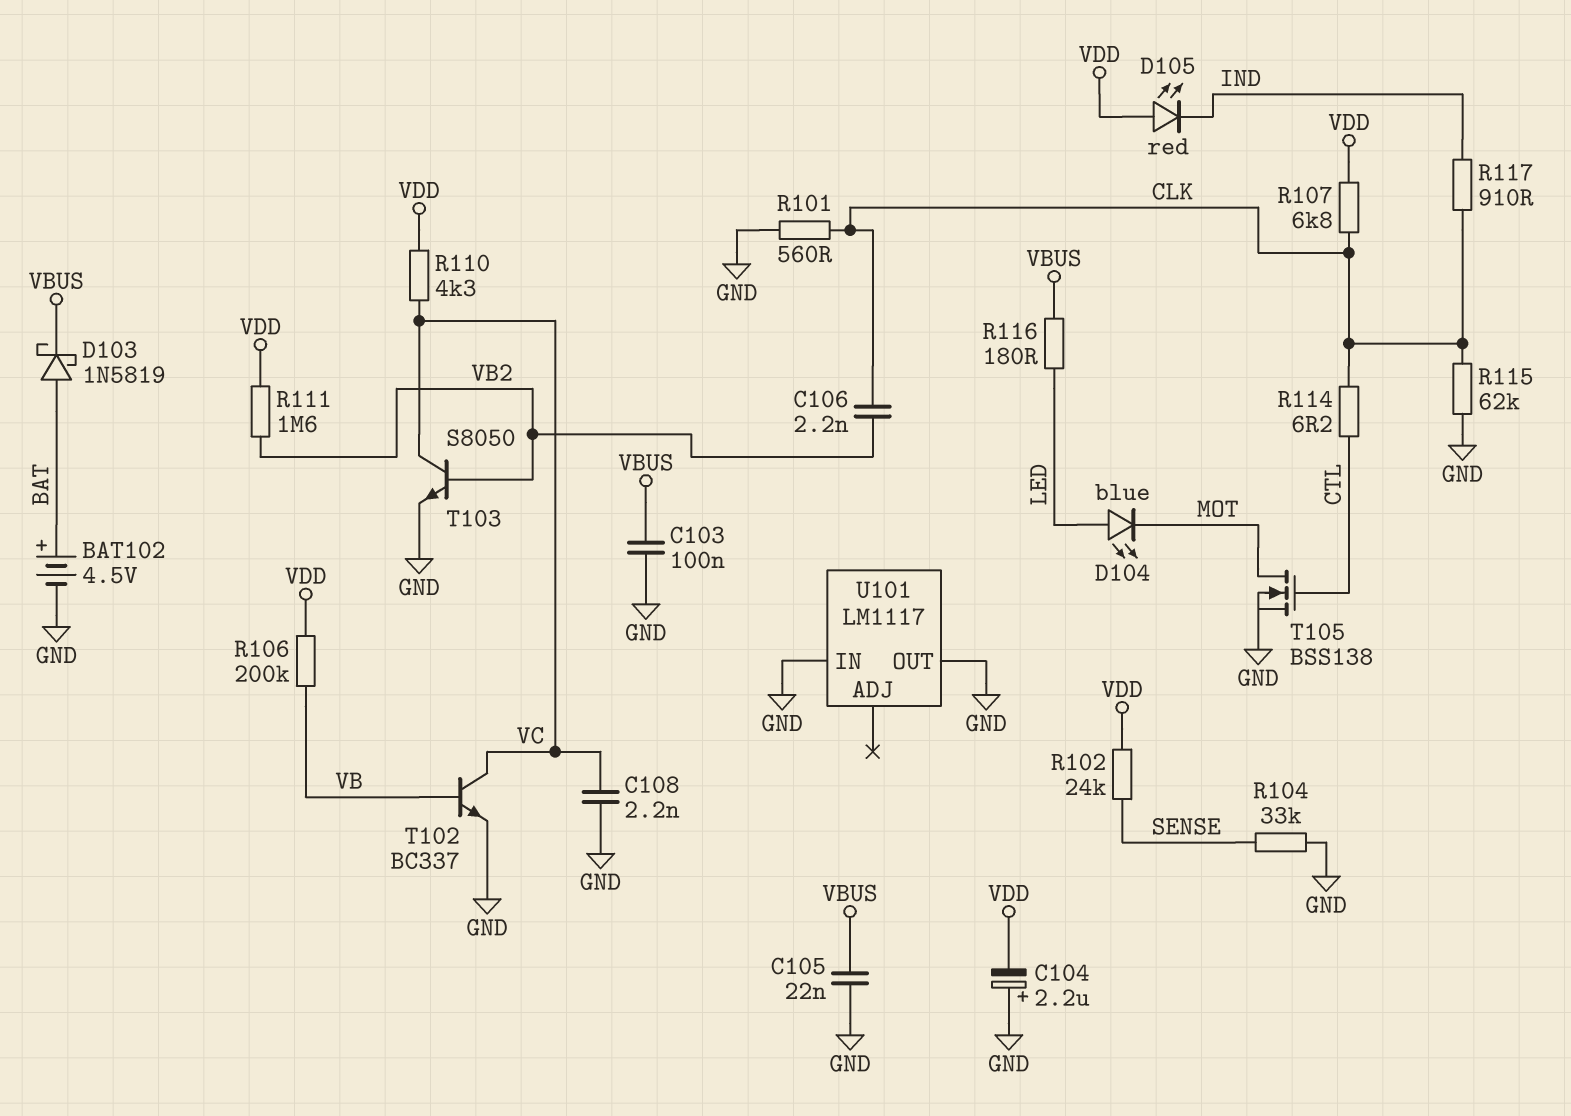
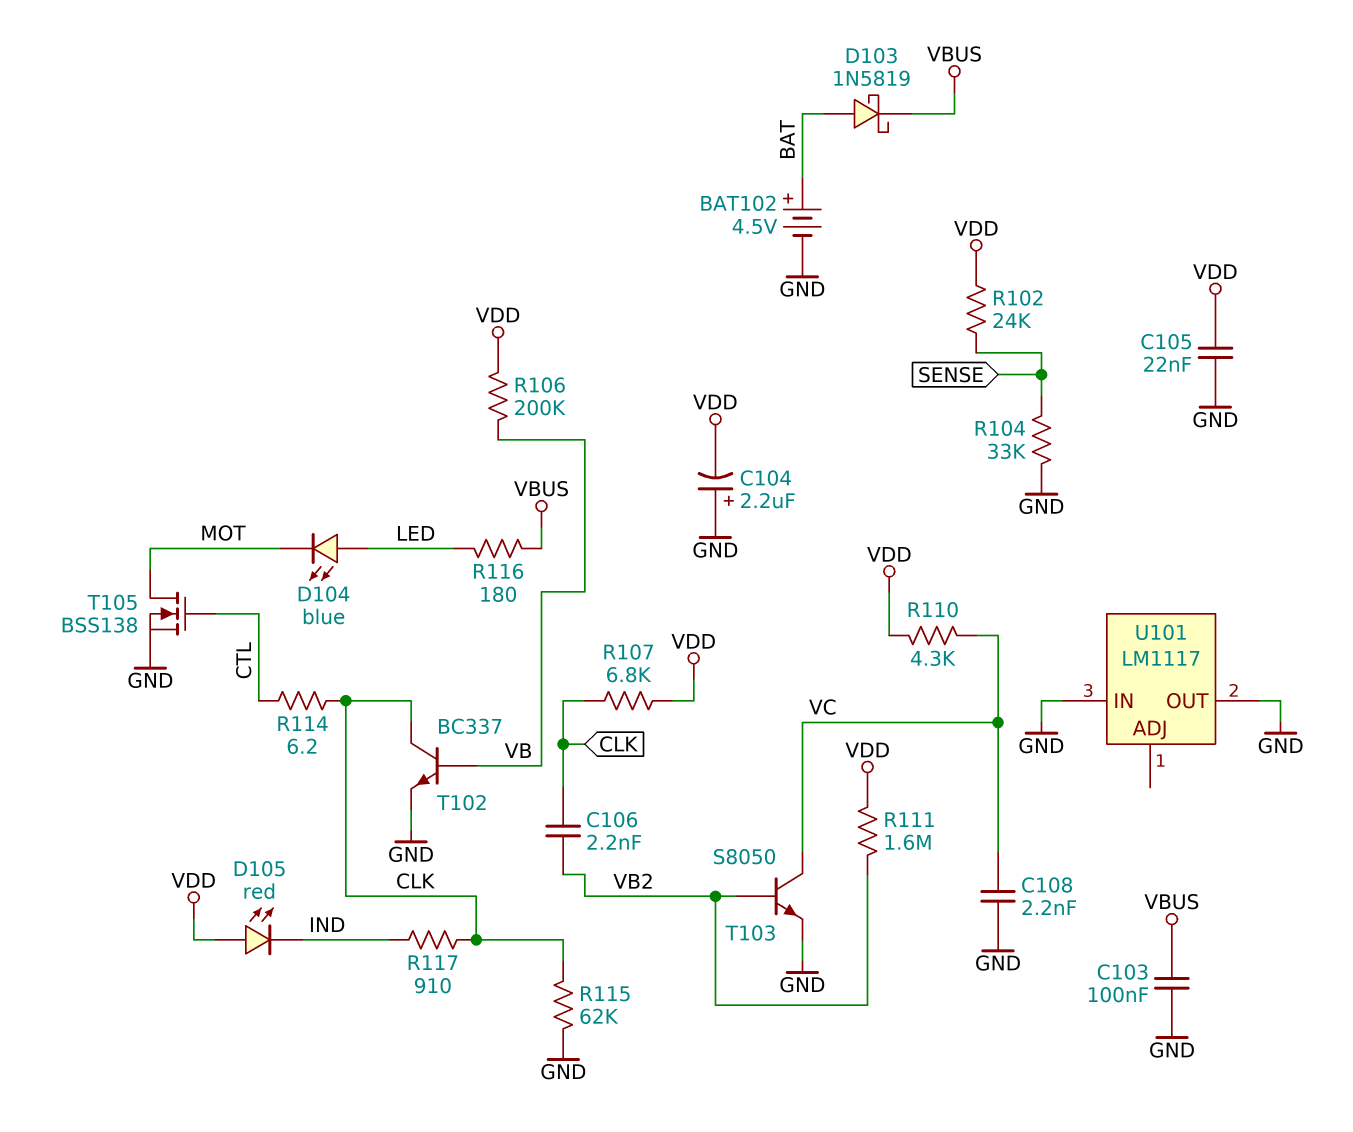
C105: 22nF (GND, VBUS) -> 22nF (GND, VDD)
R101: 560 (CLK, GND) -> none
T102: NPN BC337 (B VB, C VC, E GND) -> NPN BC337 (B VB, C CLK, E GND)

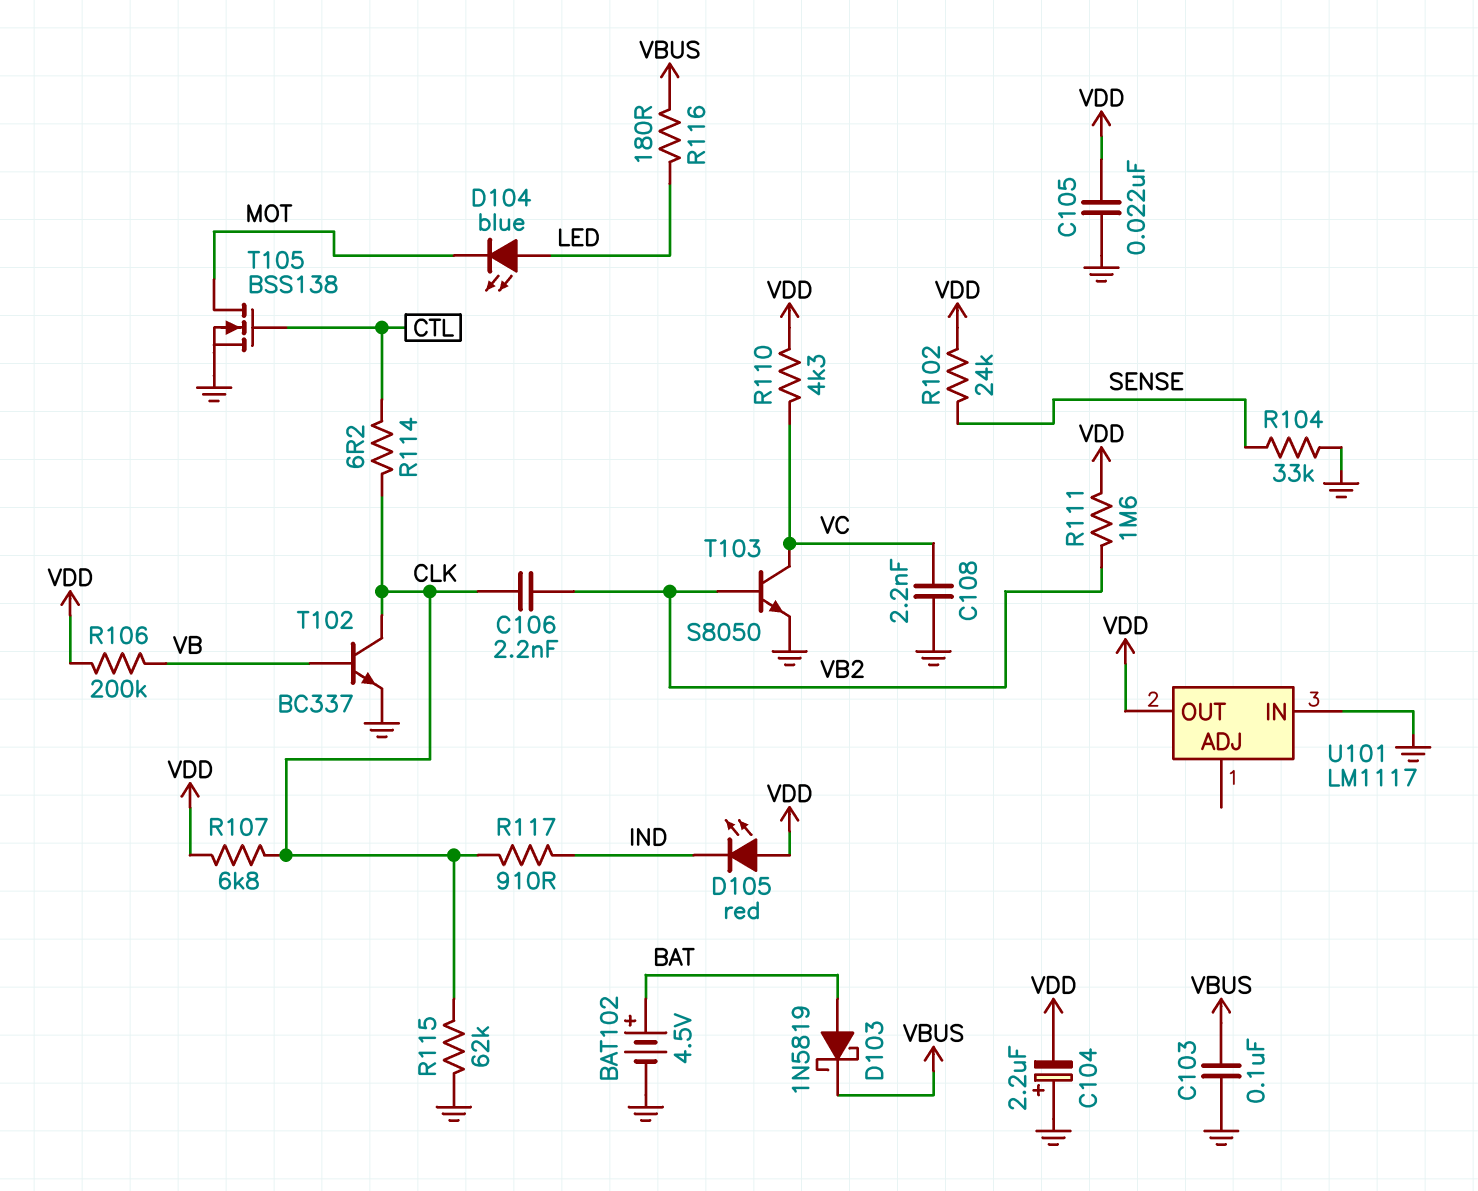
U101 pin OUT: GND -> VDD

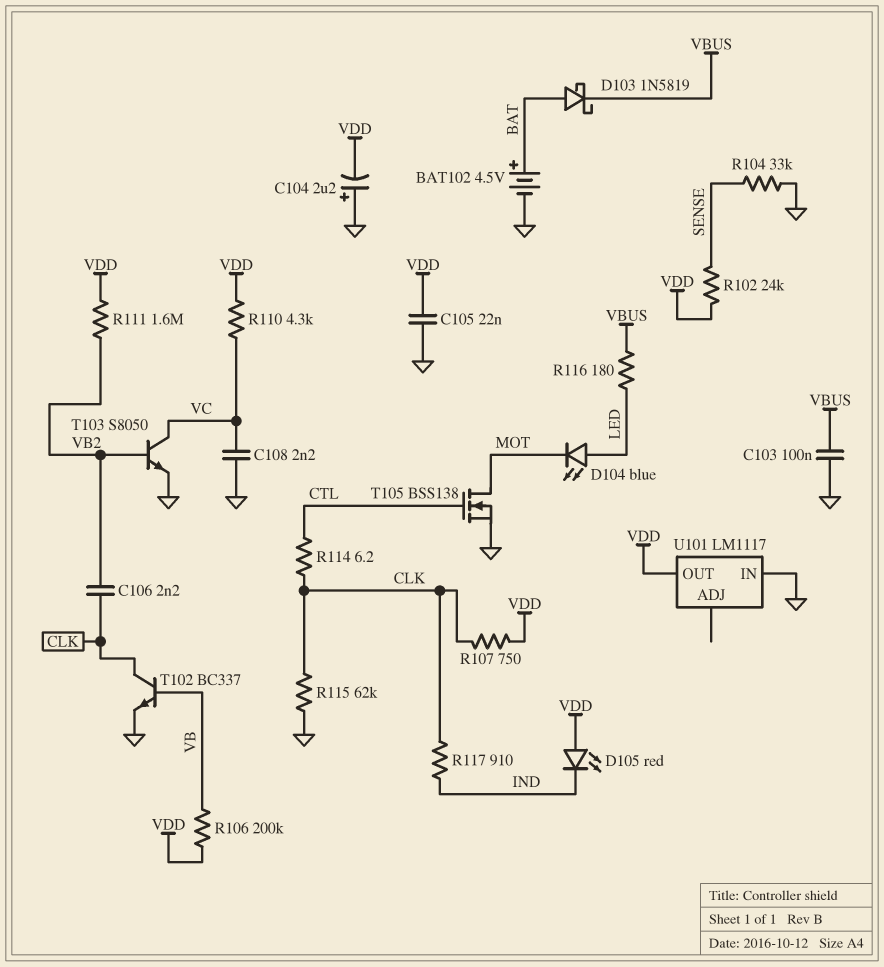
R107: 6.8k (CLK, VDD) -> 750 (CLK, VDD)

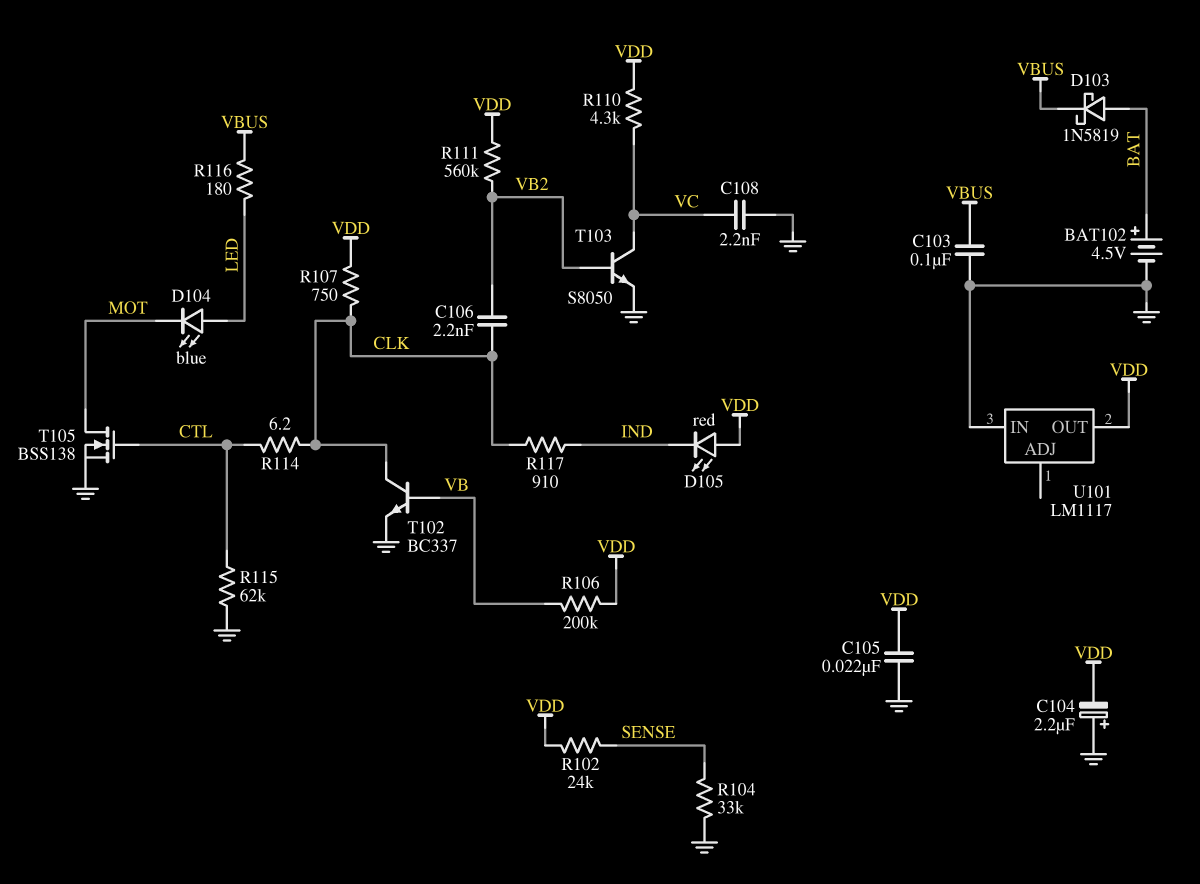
R111: 1.6M (VB2, VDD) -> 560k (VB2, VDD)
R115: 62k (CLK, GND) -> 62k (CTL, GND)

